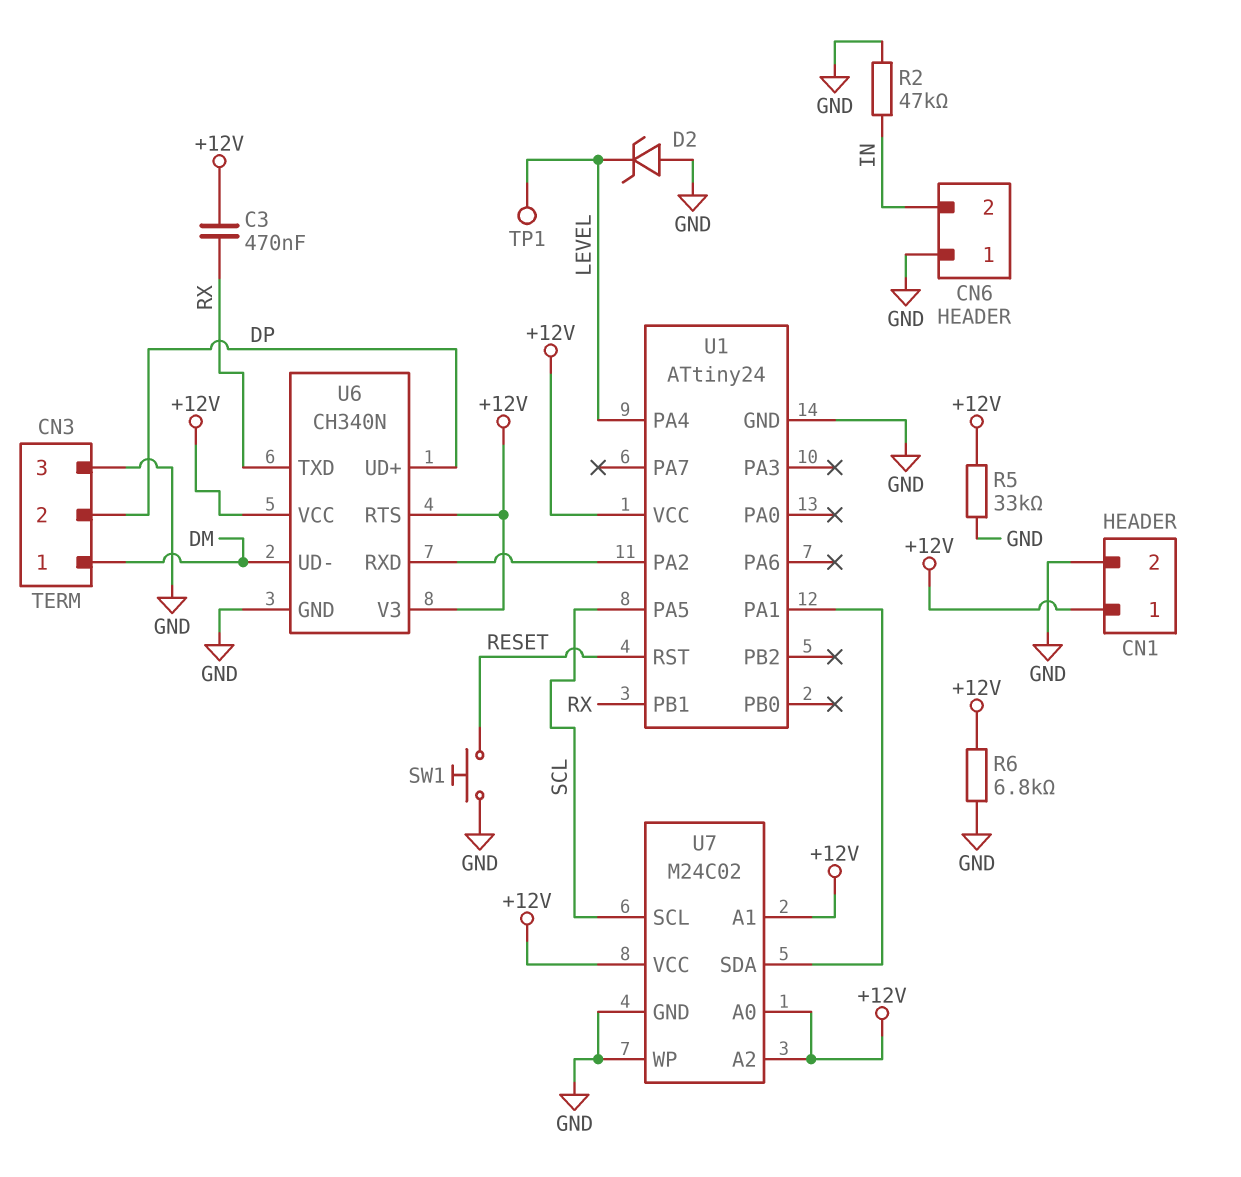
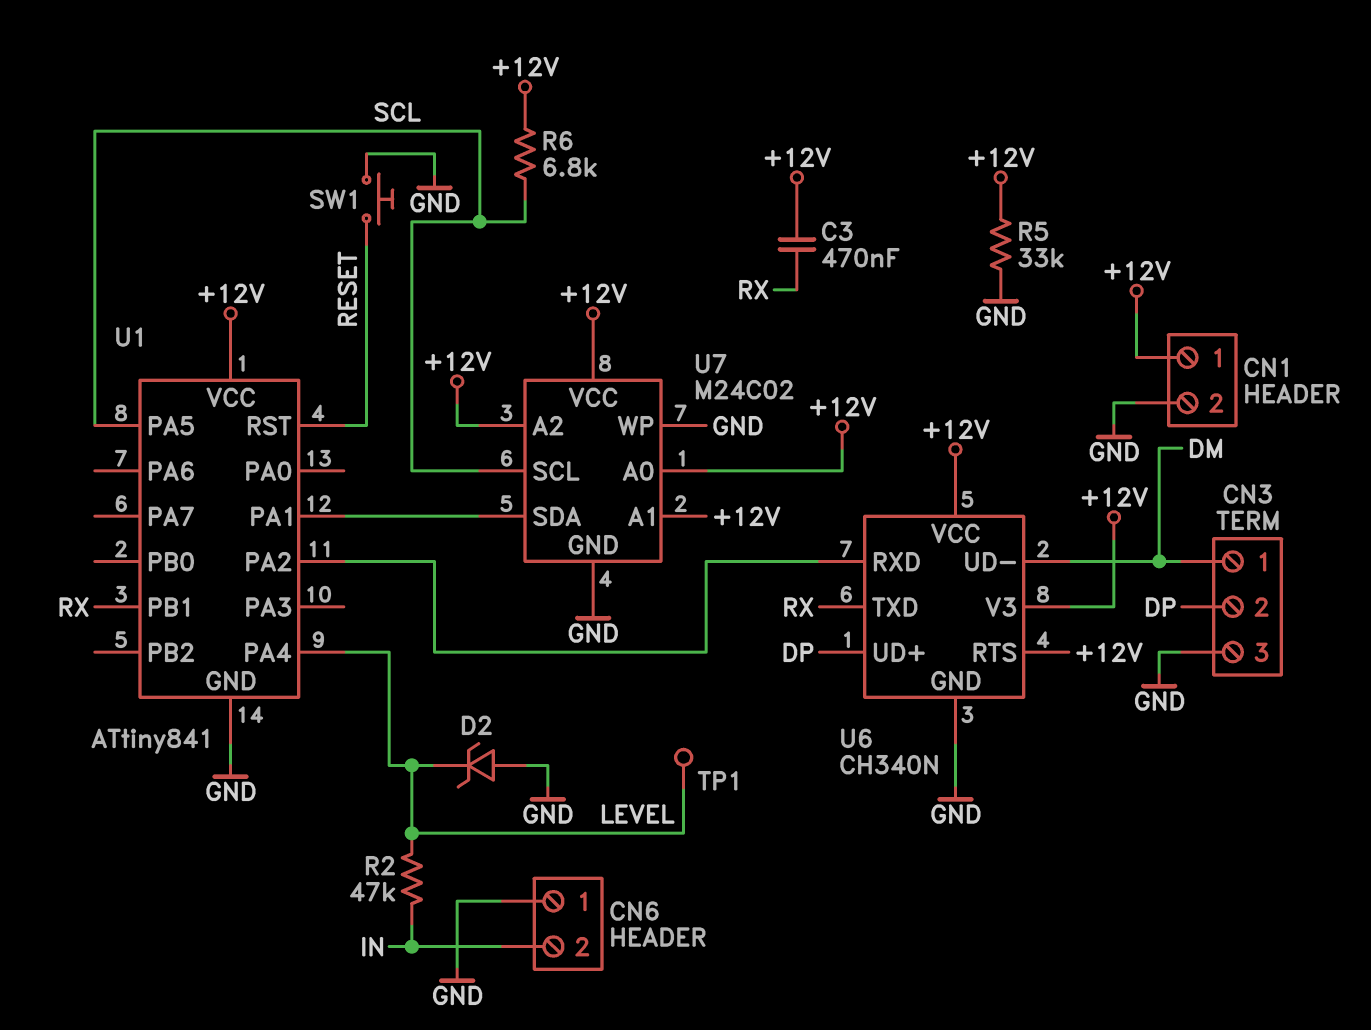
R2: 47k (GND, IN) -> 47k (IN, LEVEL)
R6: 6.8k (+12V, GND) -> 6.8k (+12V, SCL)
U1: ATtiny24 -> ATtiny841

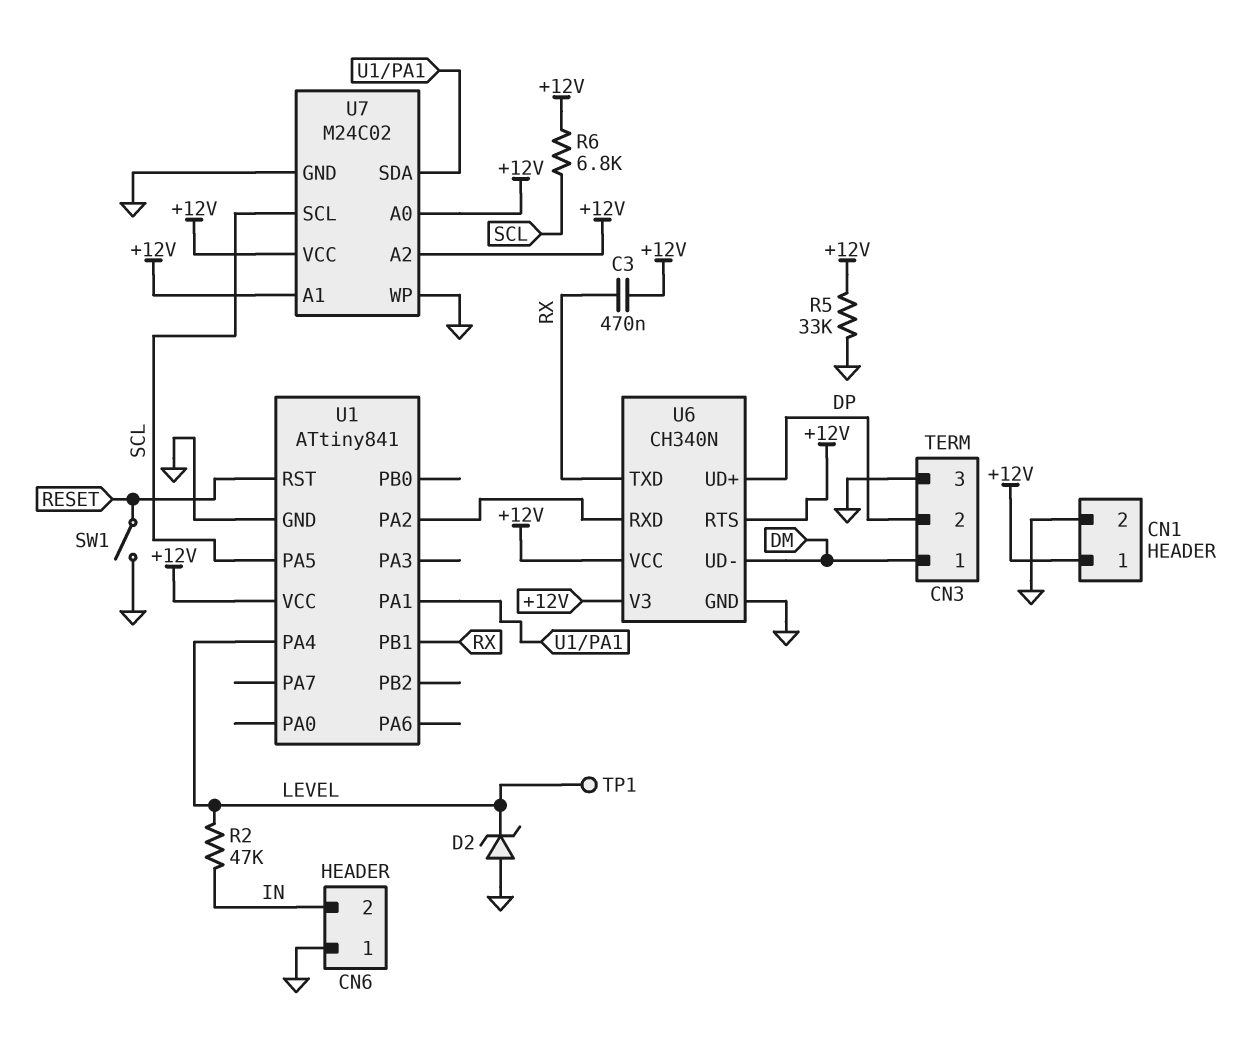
SW1: button (GND, RESET) -> switch (GND, RESET)

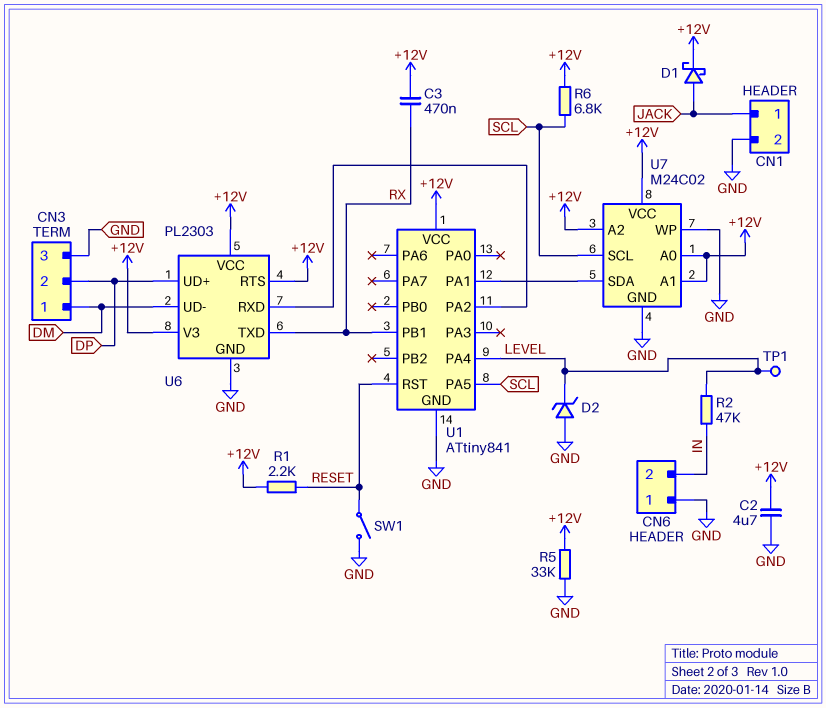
C2: none -> 4.7uF (+12V, GND)
CN1 pin 1: +12V -> JACK
D1: none -> schottky (A JACK, K +12V)
R1: none -> 2.2k (+12V, RESET)
U6: CH340N -> PL2303

